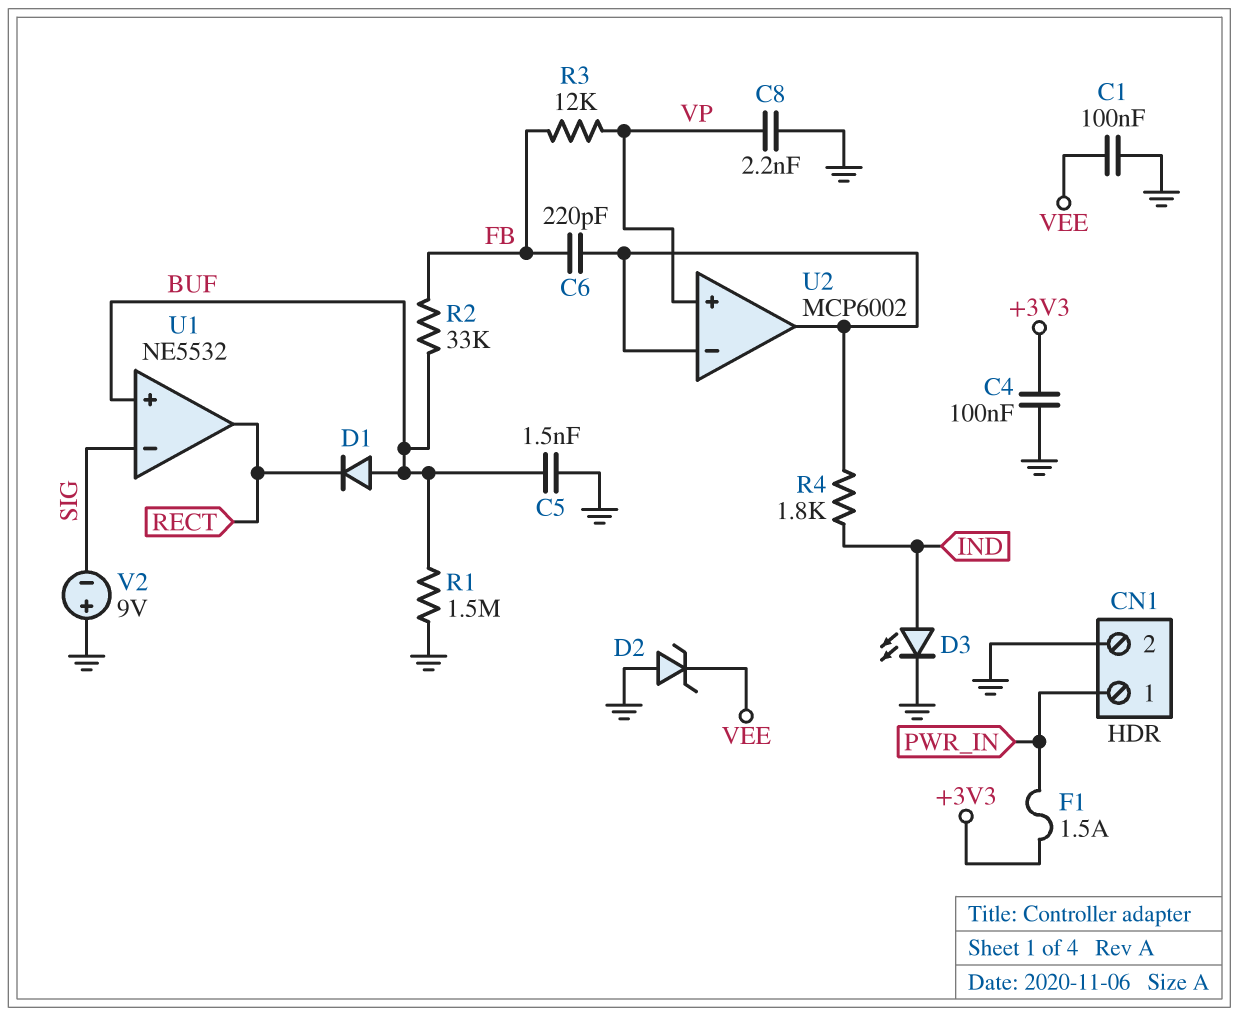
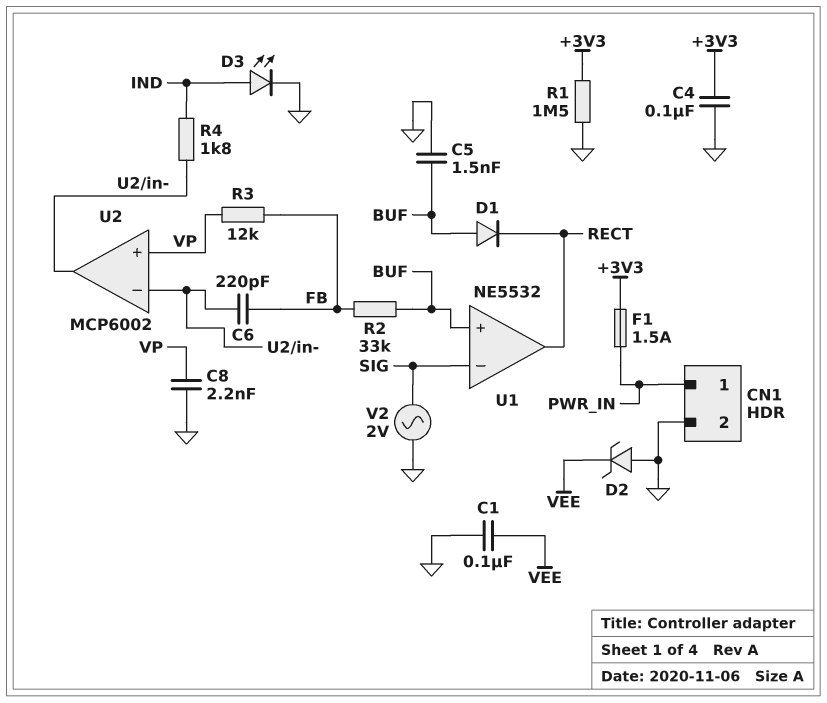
R1: 1.5M (BUF, GND) -> 1.5M (+3V3, GND)
V2: 9V (plus GND, minus SIG) -> AC 2V (GND, SIG)

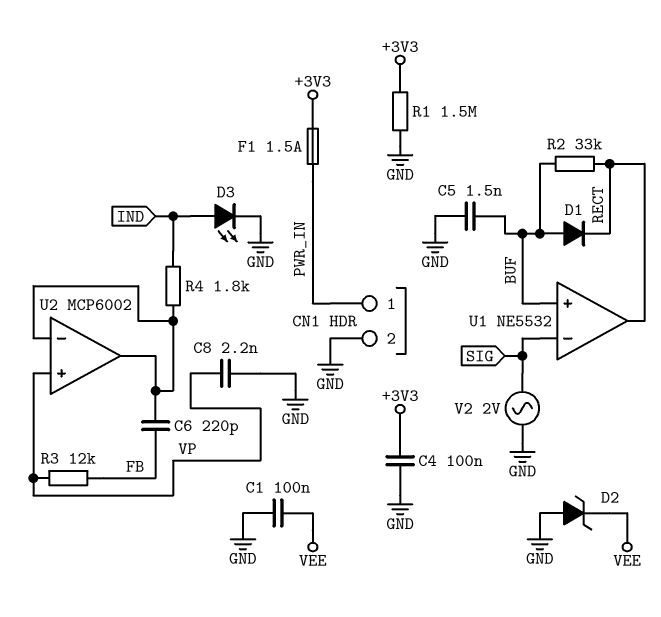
R2: 33k (BUF, FB) -> 33k (BUF, RECT)

